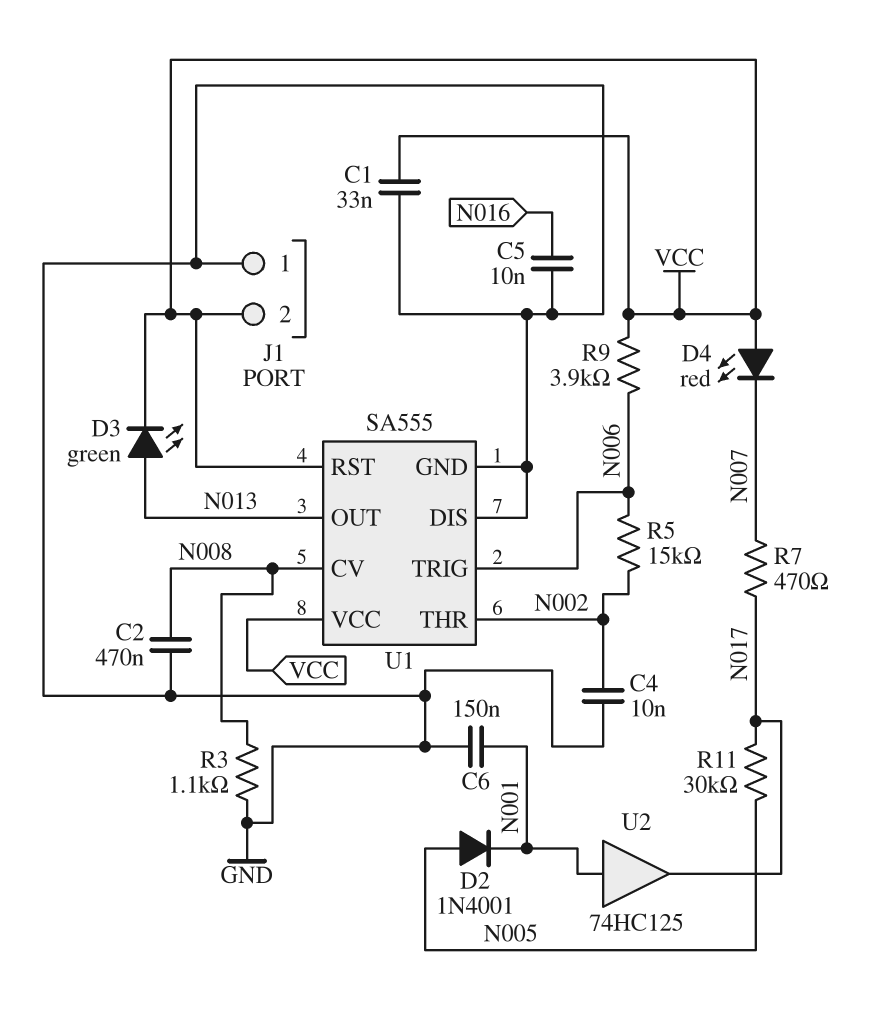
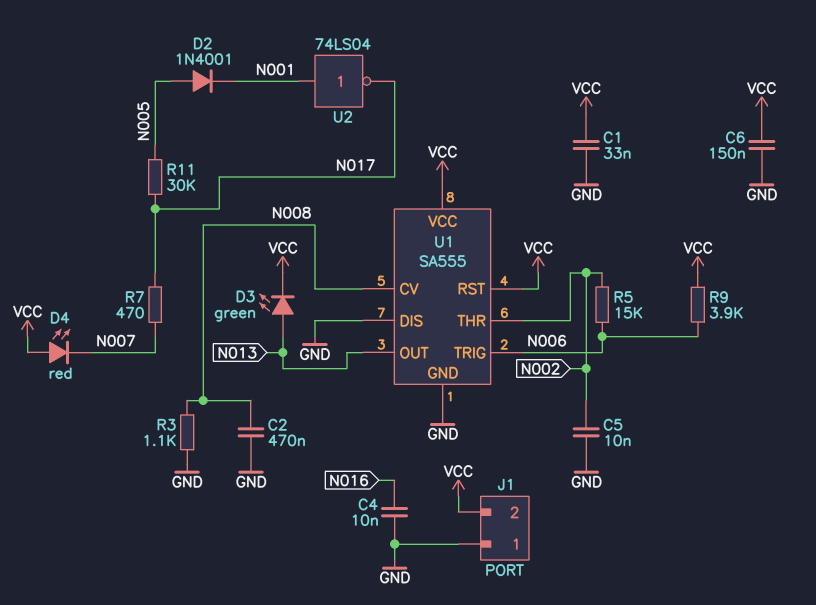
C4: 10nF (GND, N002) -> 10nF (GND, N016)
C5: 10nF (GND, N016) -> 10nF (GND, N002)
C6: 150nF (GND, N001) -> 150nF (GND, VCC)
U2: buffer 74HC125 (in N001, out N017) -> NOT 74LS04 (in N001, out N017)

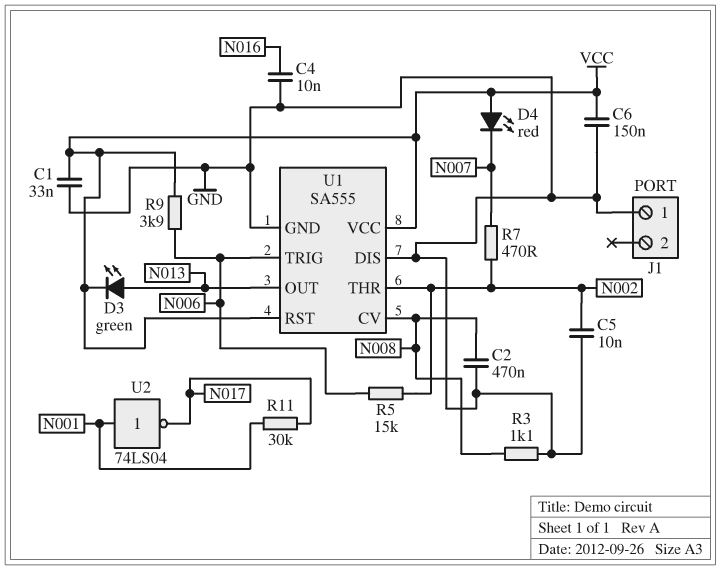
D2: diode 1N4001 (A N005, K N001) -> none
J1 pin 2: VCC -> none
R7: 470 (N007, N017) -> 470 (N002, N007)
R11: 30k (N005, N017) -> 30k (N001, N017)

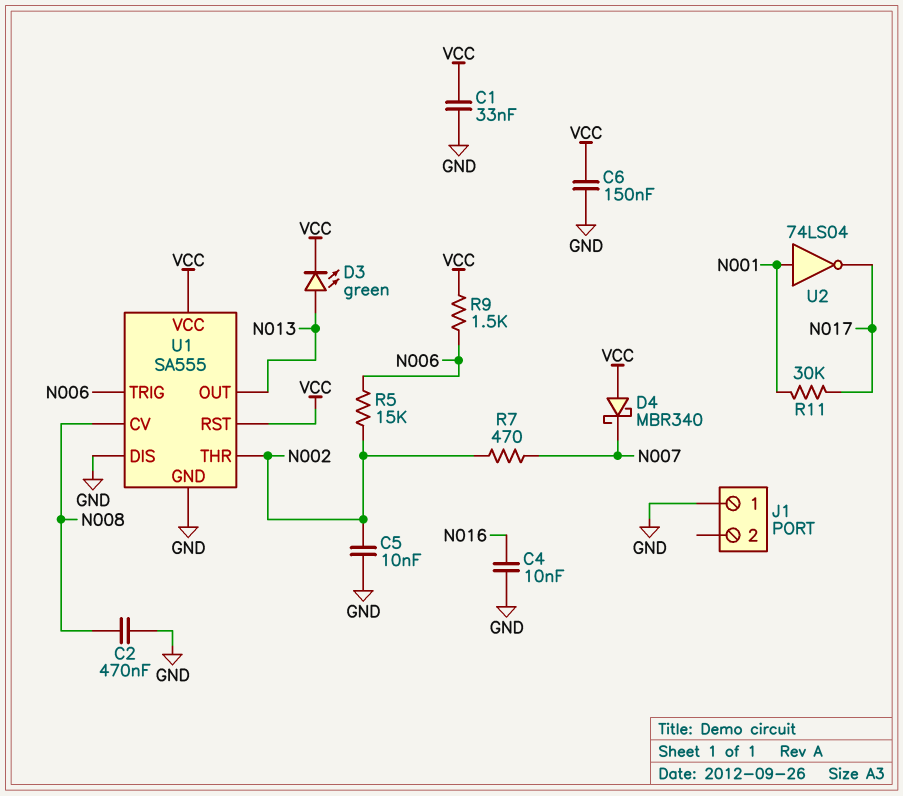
D4: LED red (A VCC, K N007) -> schottky MBR340 (A VCC, K N007)
R3: 1.1k (GND, N008) -> none
R9: 3.9k (N006, VCC) -> 1.5k (N006, VCC)

